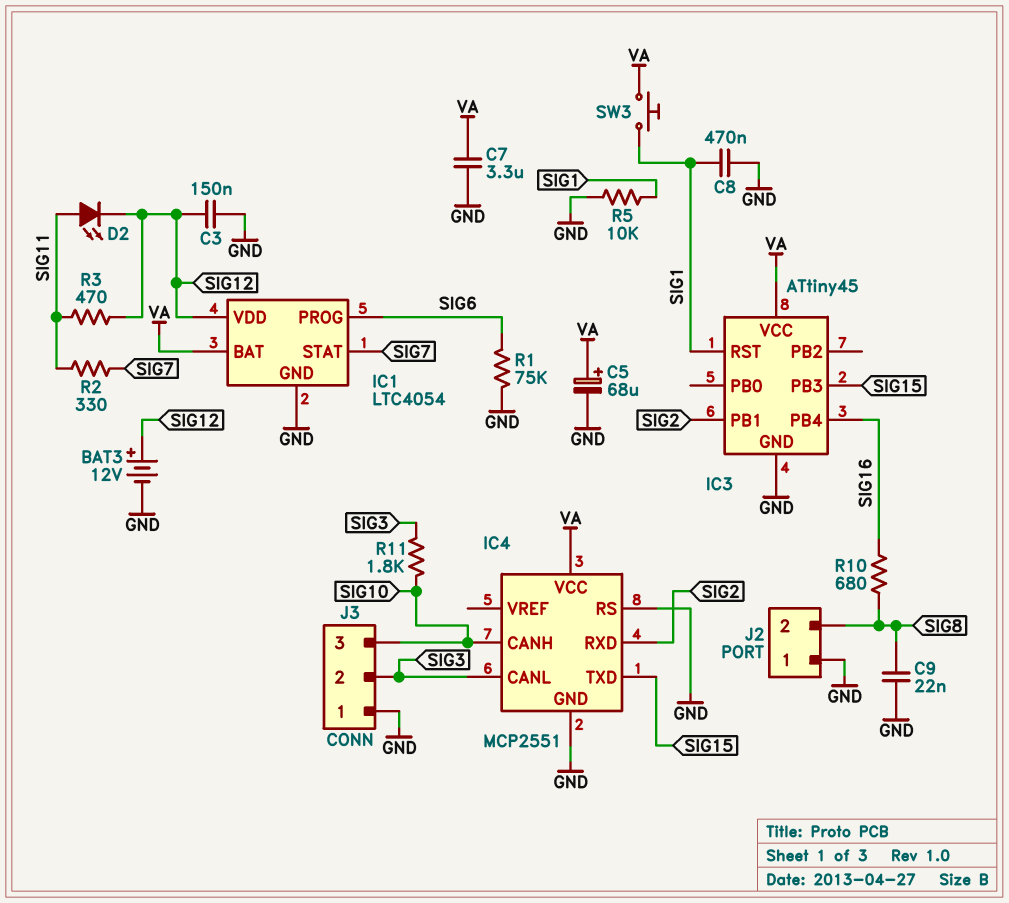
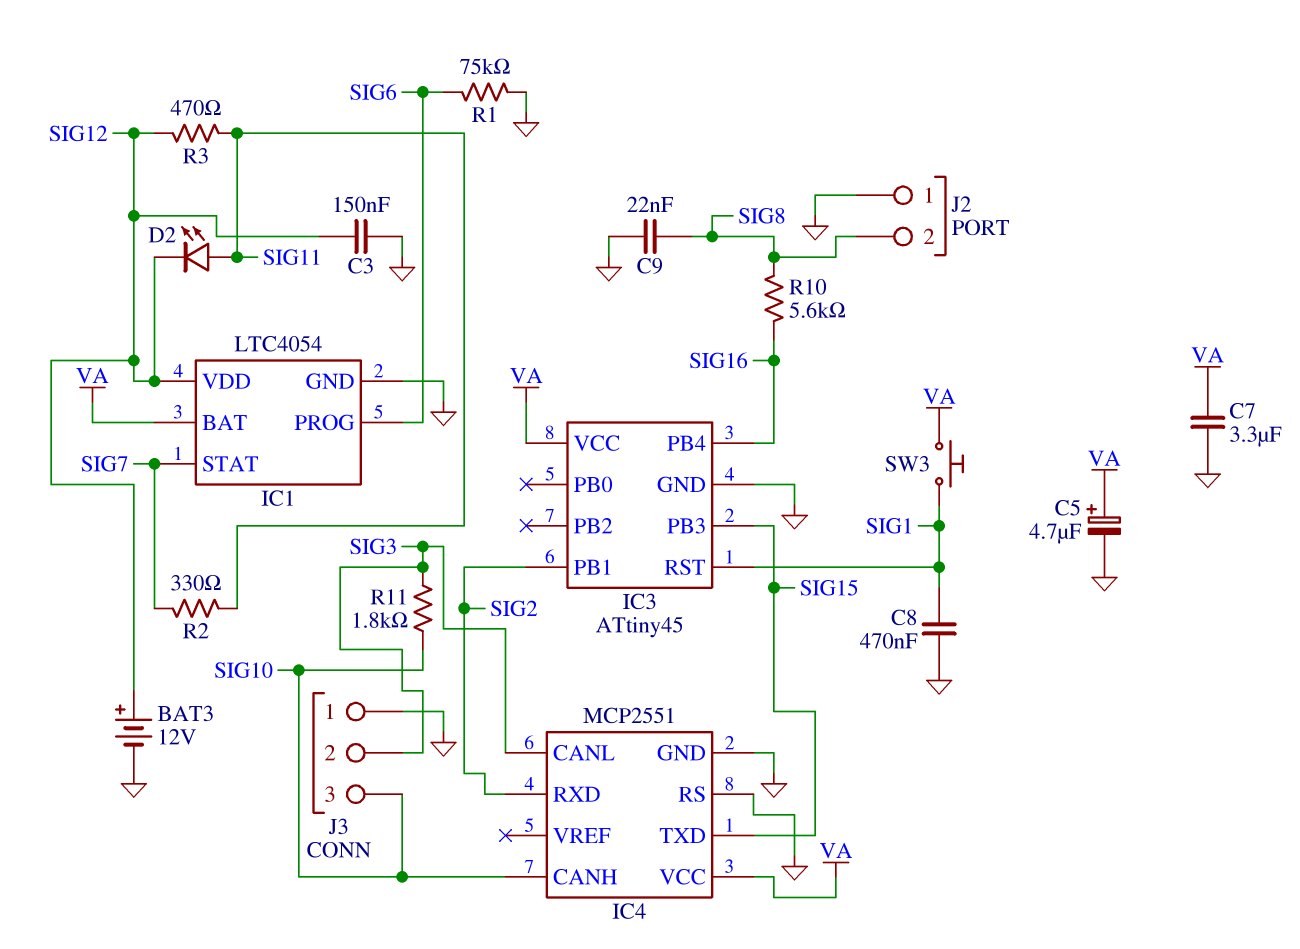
C5: 68uF (plus VA, minus GND) -> 4.7uF (plus VA, minus GND)
R5: 10k (GND, SIG1) -> none
R10: 680 (SIG8, SIG16) -> 5.6k (SIG8, SIG16)

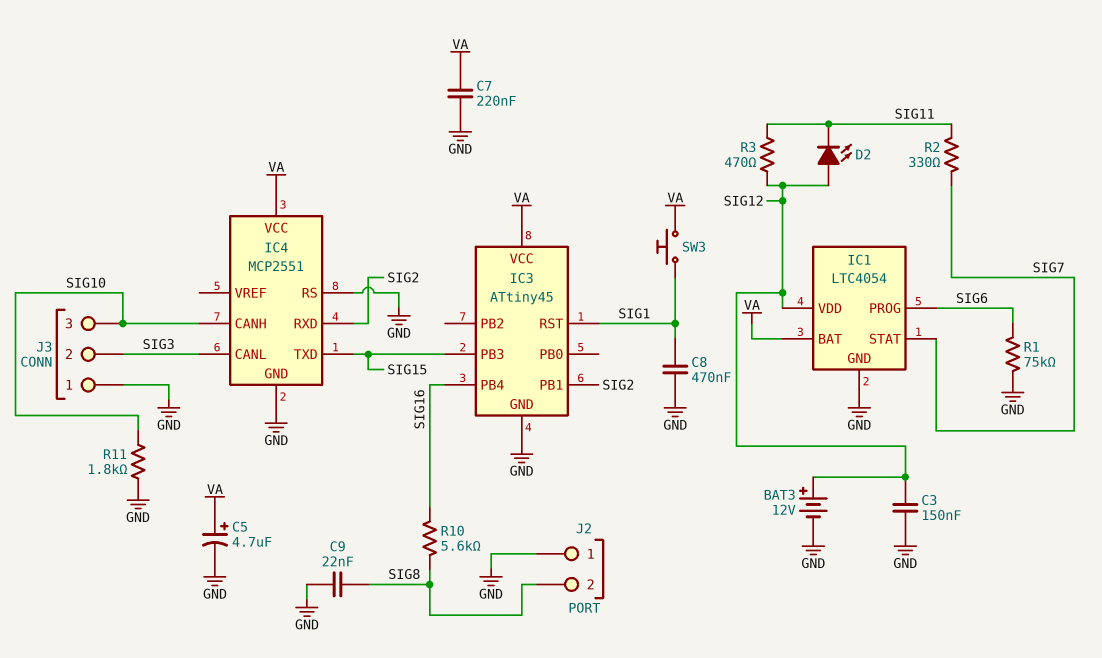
C7: 3.3uF (GND, VA) -> 220nF (GND, VA)
D2: LED (A SIG11, K SIG12) -> LED (A SIG12, K SIG11)
R11: 1.8k (SIG3, SIG10) -> 1.8k (GND, SIG10)

